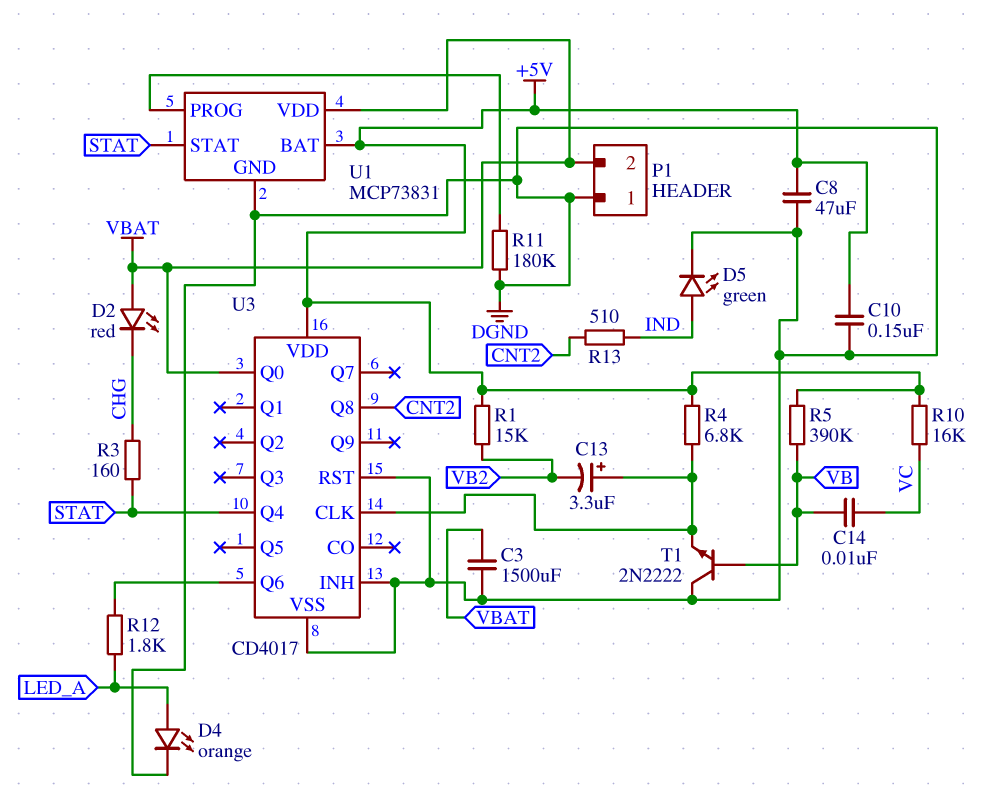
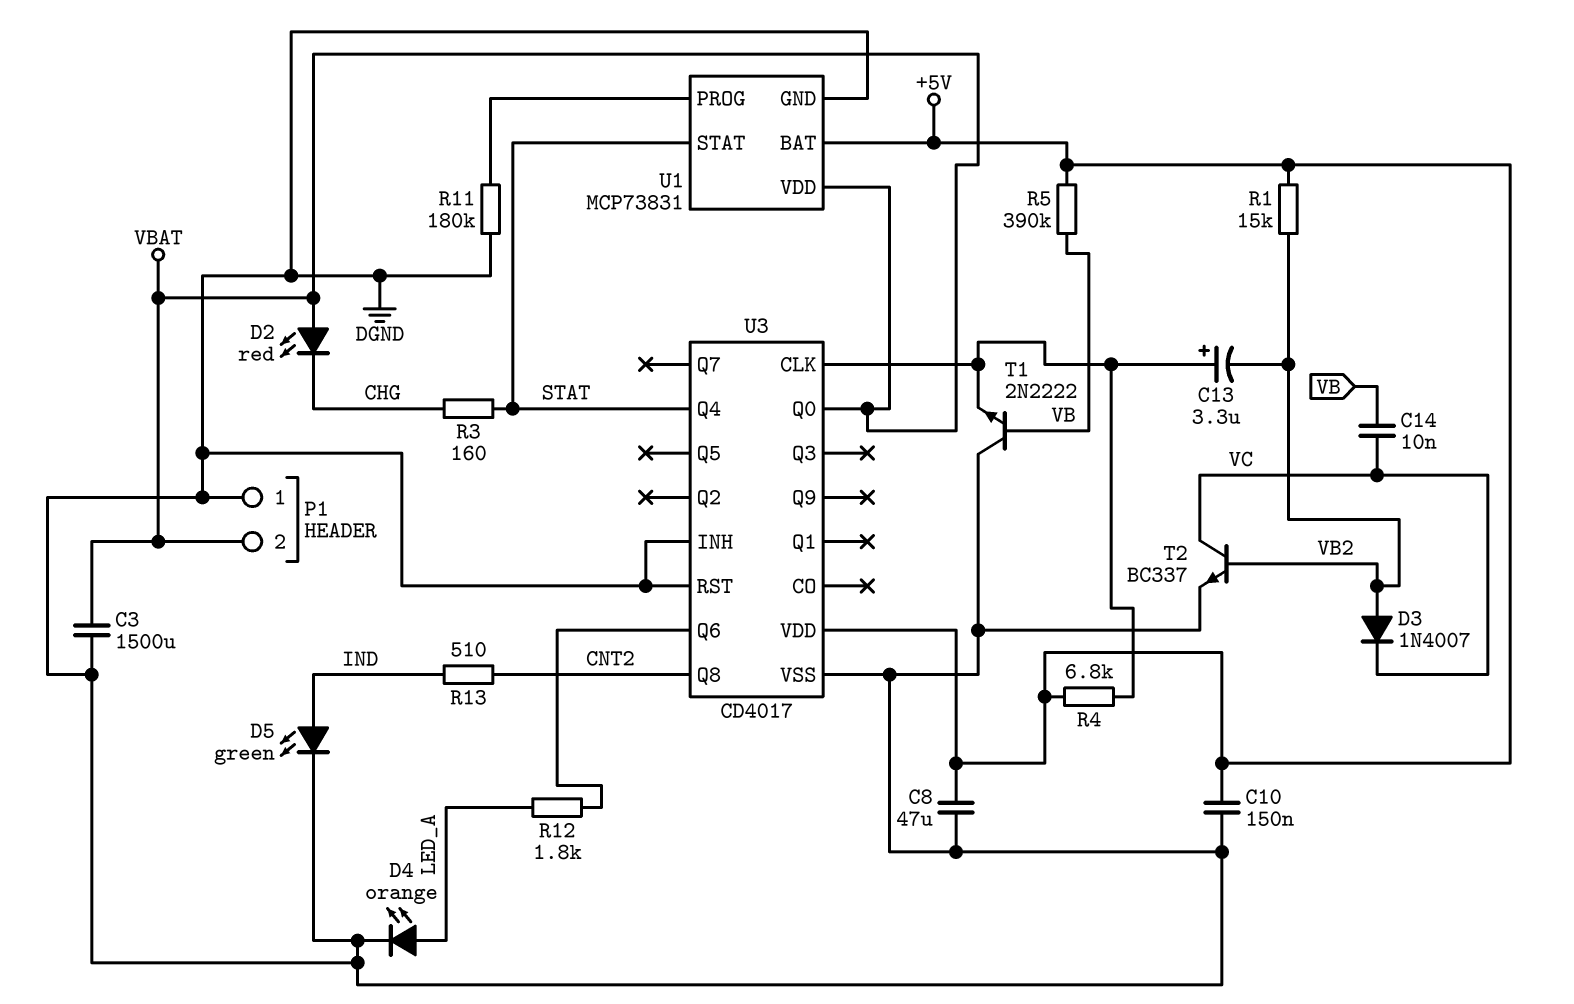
D3: none -> diode 1N4007 (A VB2, K VC)
R10: 16k (+5V, VC) -> none
T2: none -> NPN BC337 (B VB2, C VC, E DGND)

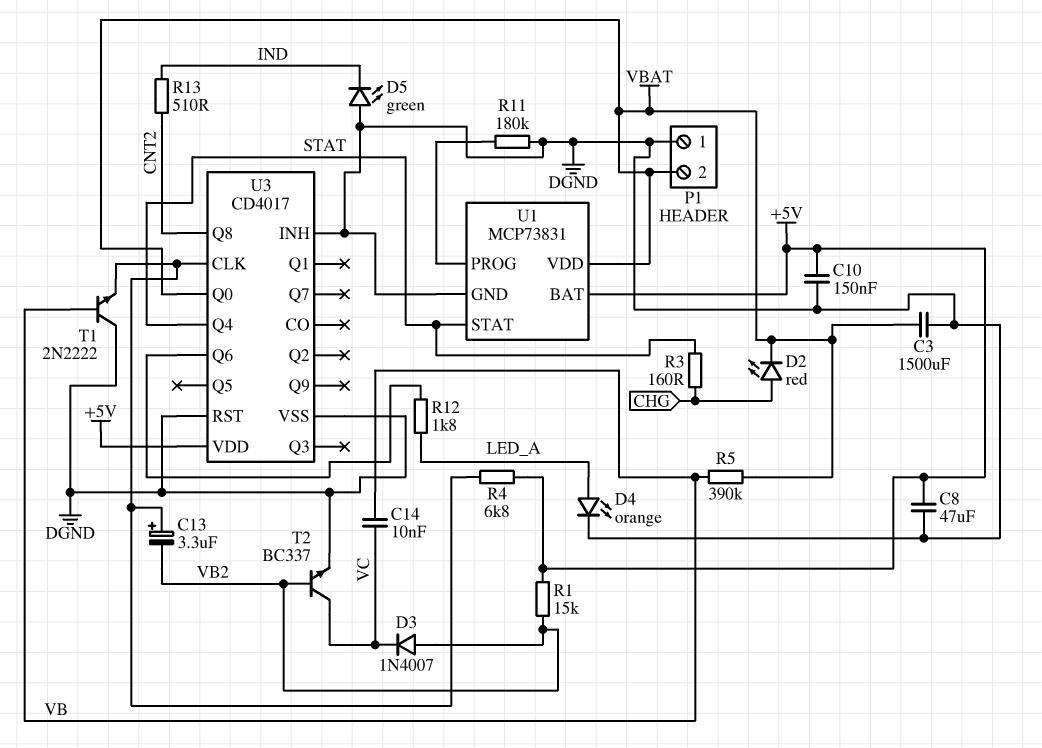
D2: LED red (A VBAT, K CHG) -> LED red (A CHG, K VBAT)
D5: LED green (A IND, K DGND) -> LED green (A DGND, K IND)
R5: 390k (+5V, VB) -> 390k (VB, VBAT)

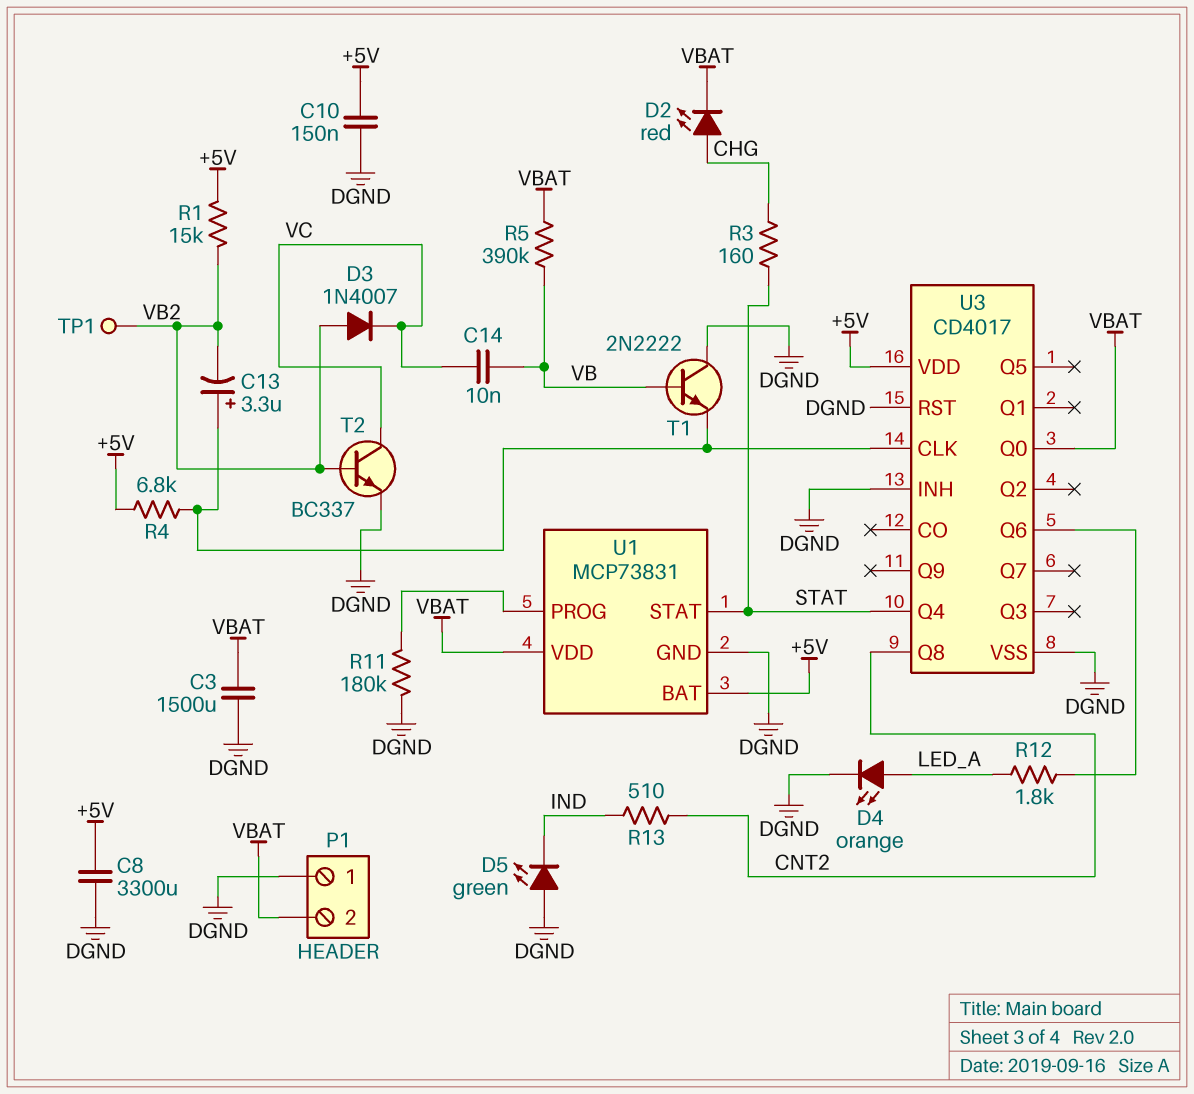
C8: 47uF (+5V, DGND) -> 3300uF (+5V, DGND)
TP1: none -> test point (VB2)

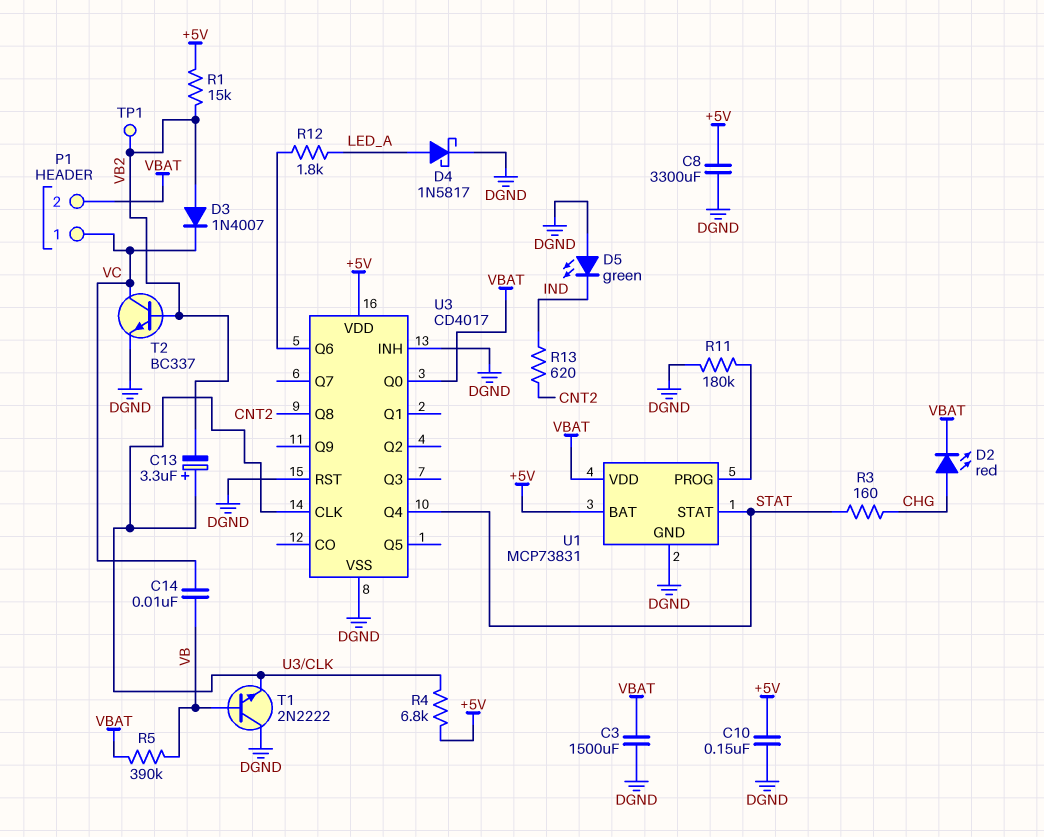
D4: LED orange (A LED_A, K DGND) -> schottky 1N5817 (A LED_A, K DGND)
P1 pin 1: DGND -> VC
R13: 510 (CNT2, IND) -> 620 (CNT2, IND)

